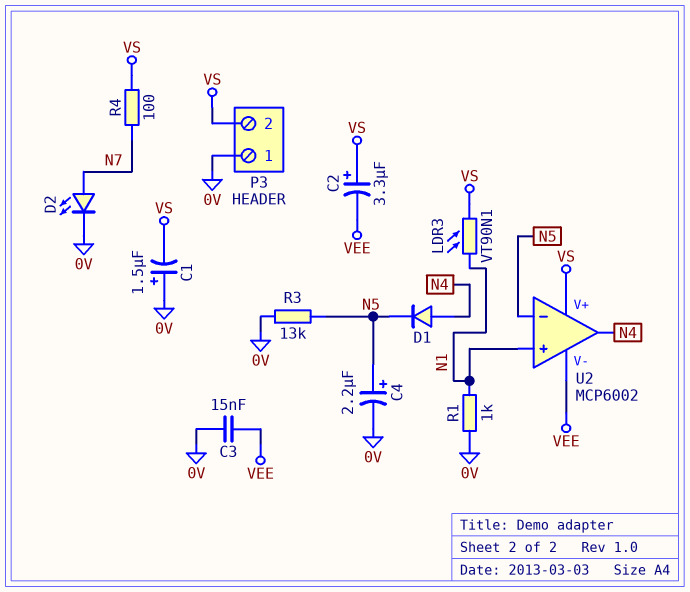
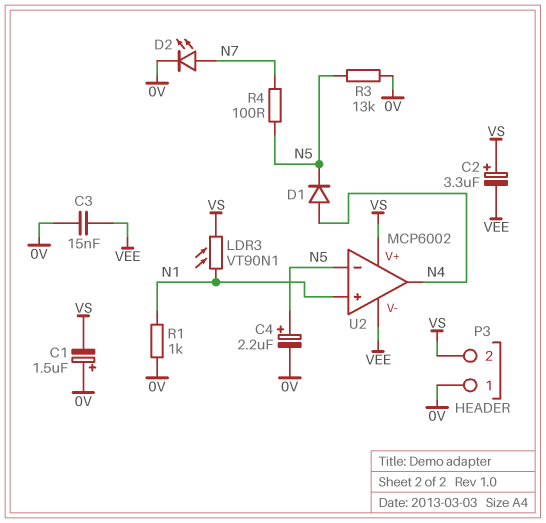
R4: 100 (N7, VS) -> 100 (N5, N7)

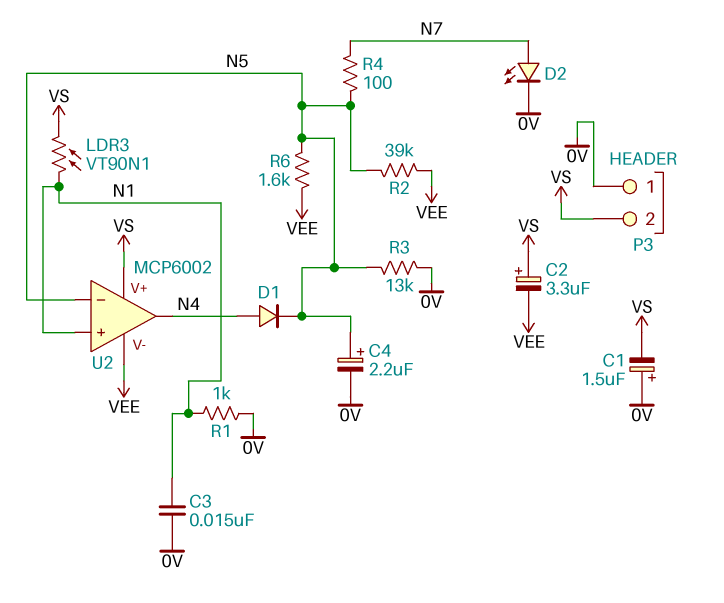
C3: 15nF (0V, VEE) -> 15nF (0V, N1)
R2: none -> 39k (N5, VEE)
R6: none -> 1.6k (N5, VEE)

